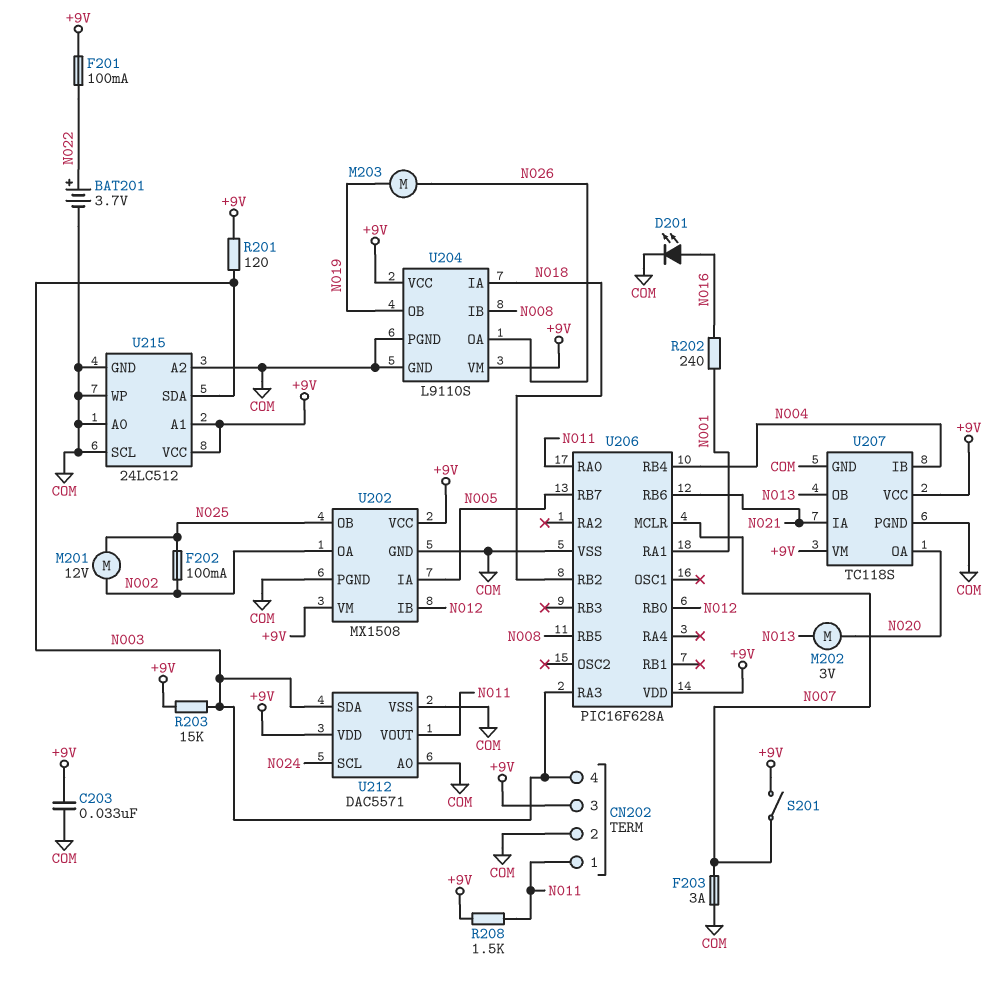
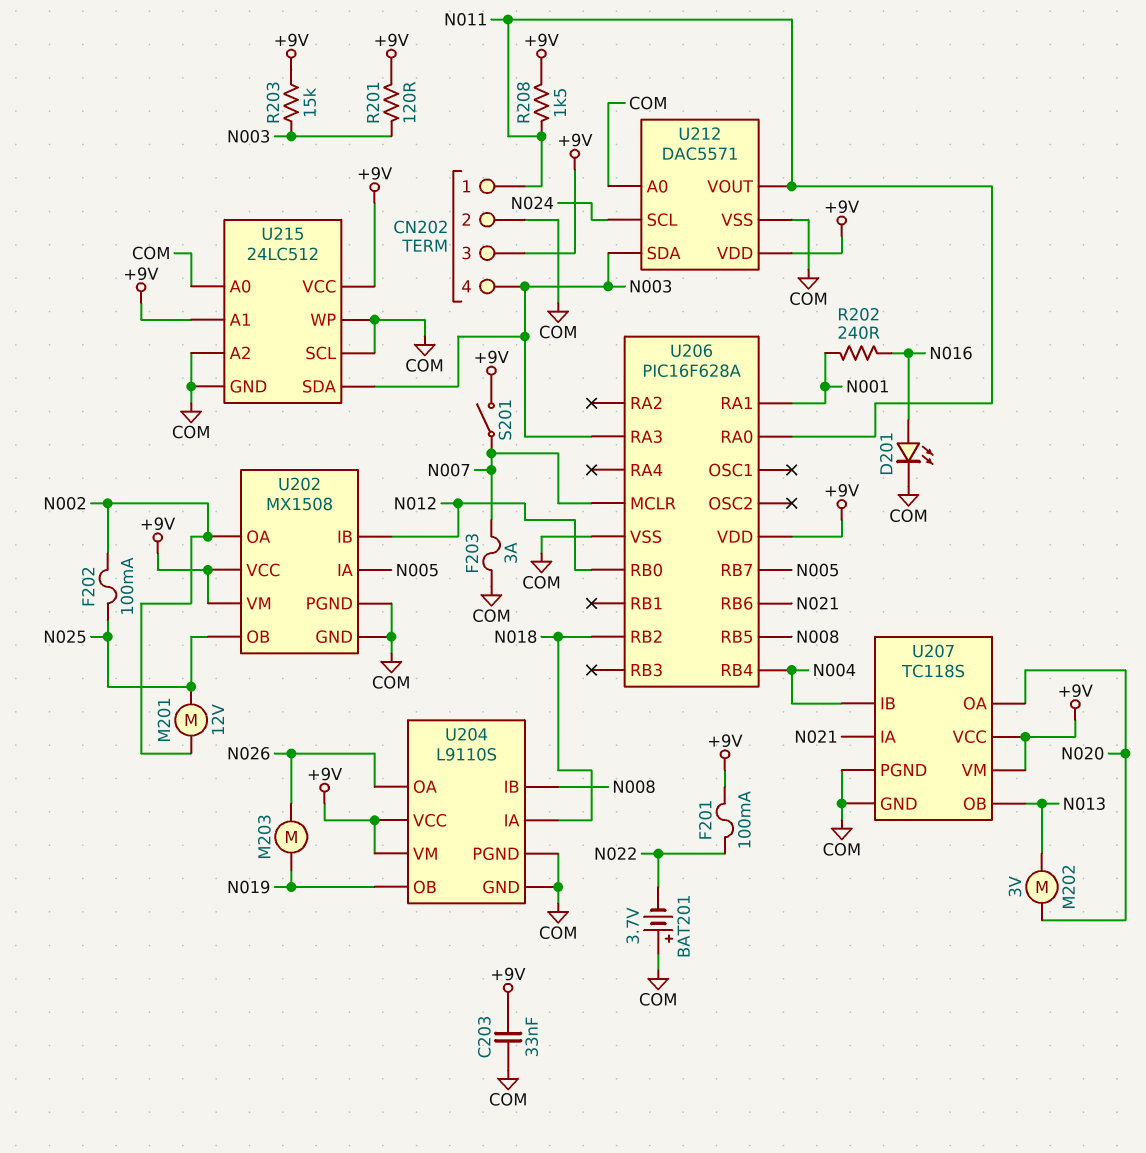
BAT201: 3.7V (plus N022, minus COM) -> 3.7V (plus COM, minus N022)

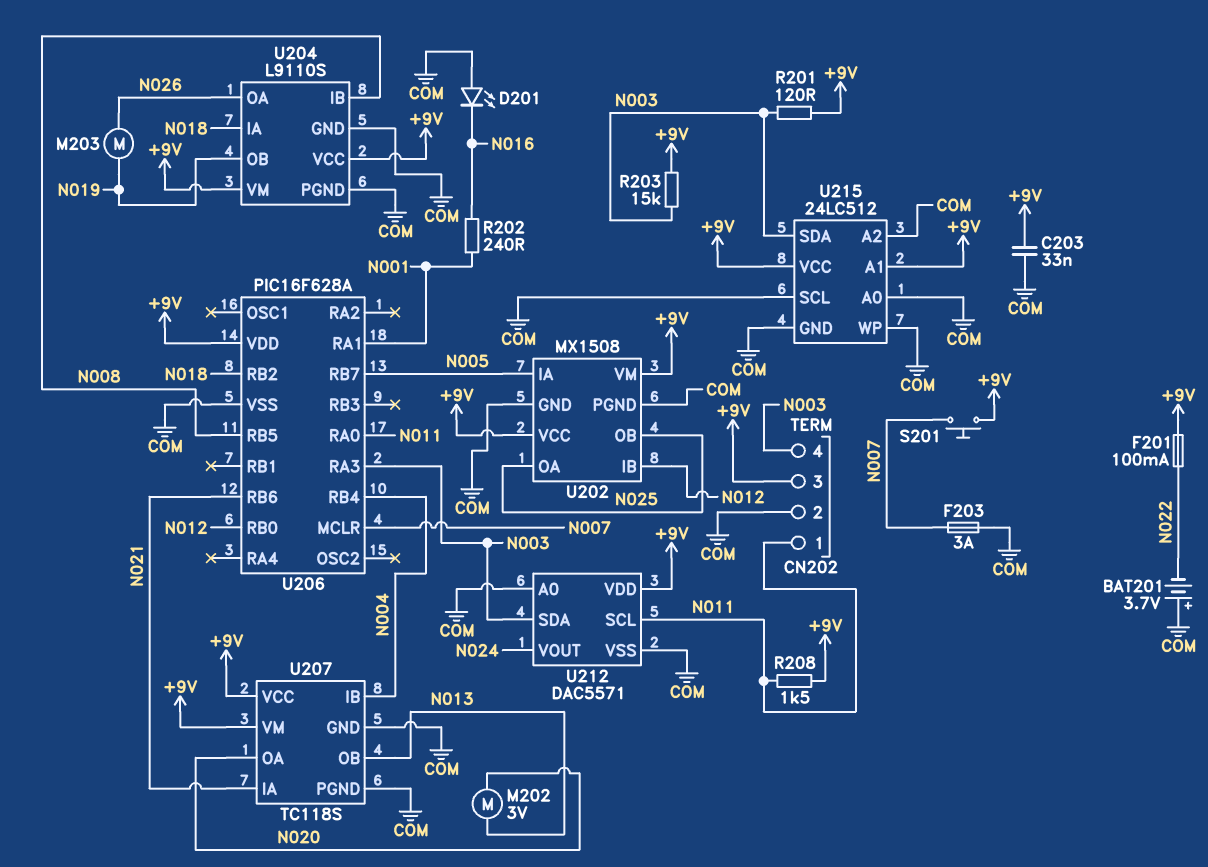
D201: LED (A N016, K COM) -> LED (A COM, K N016)
F202: 100mA (N002, N025) -> none
M201: motor 12V (N002, N025) -> none
S201: switch (+9V, N007) -> button (+9V, N007)
U202 pin OA: N002 -> N025
U212 pin SCL: N024 -> N011
U212 pin VOUT: N011 -> N024

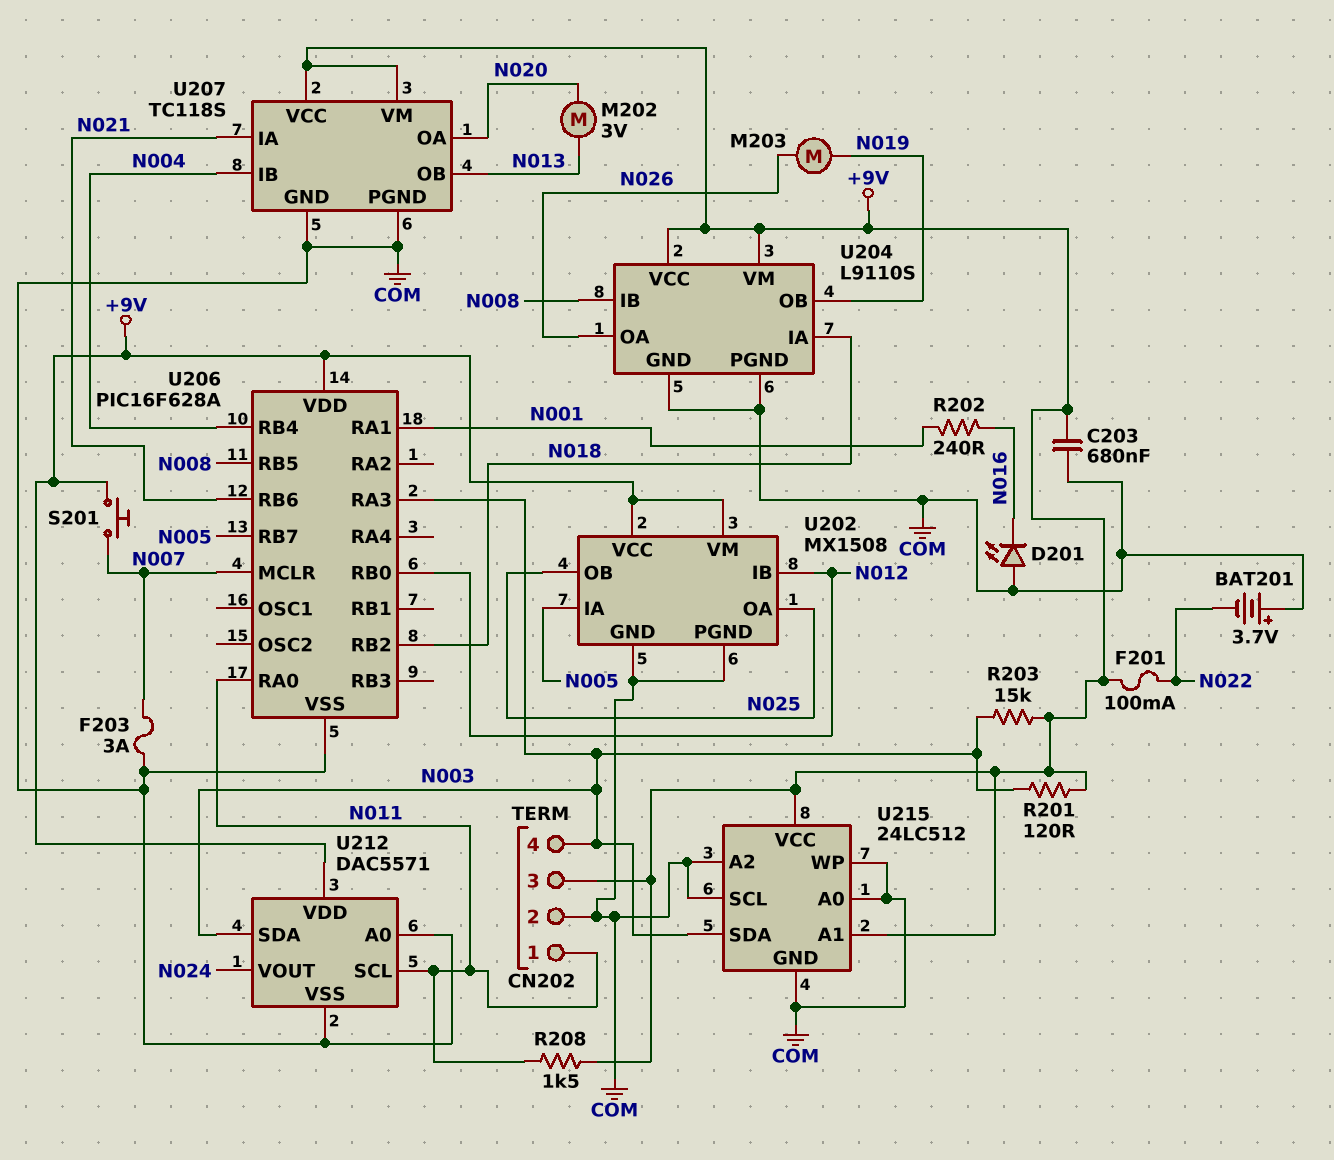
C203: 33nF (+9V, COM) -> 680nF (+9V, COM)

